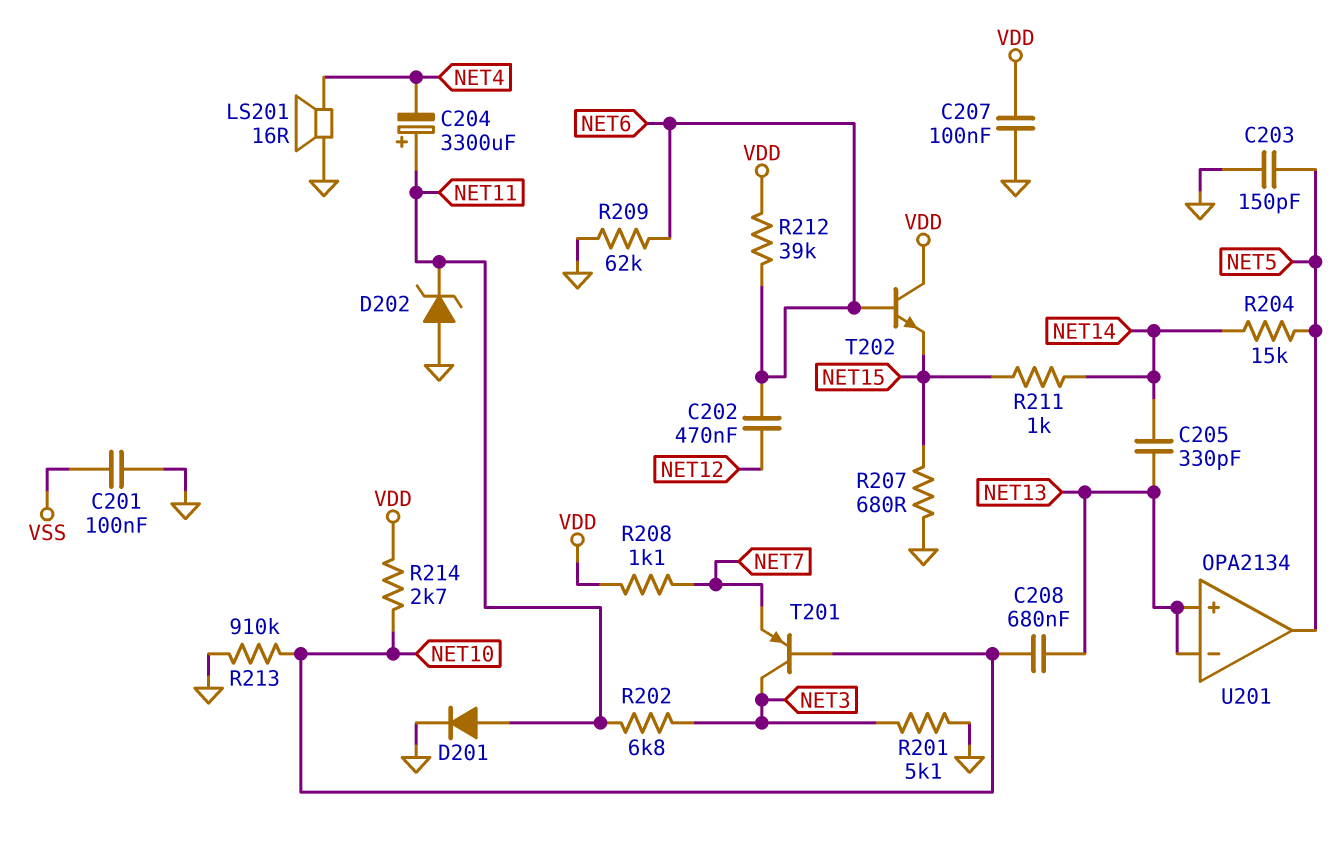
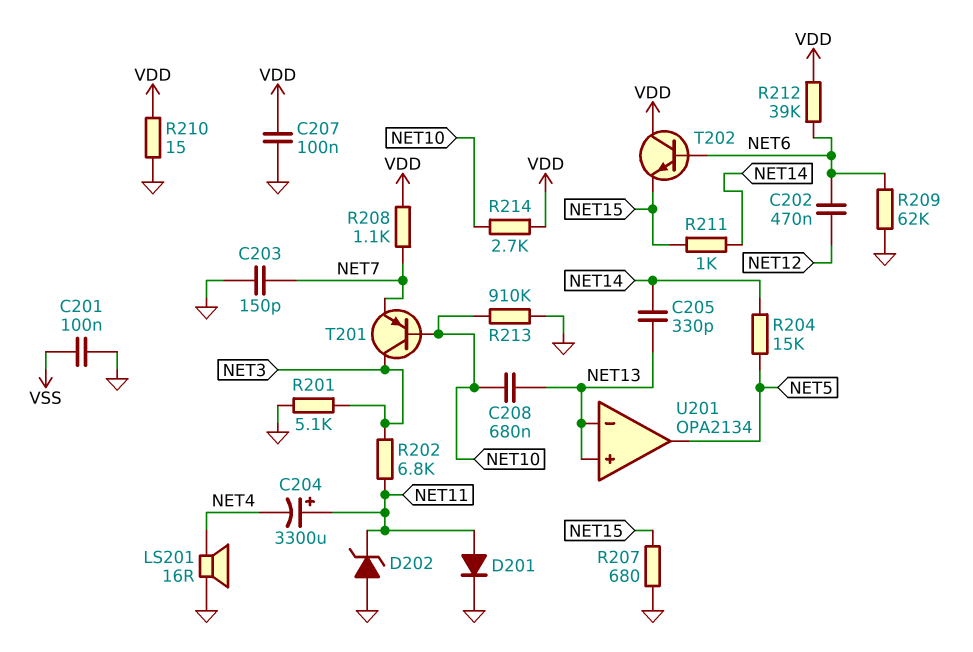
C203: 150pF (GND, NET5) -> 150pF (GND, NET7)
R210: none -> 15 (GND, VDD)

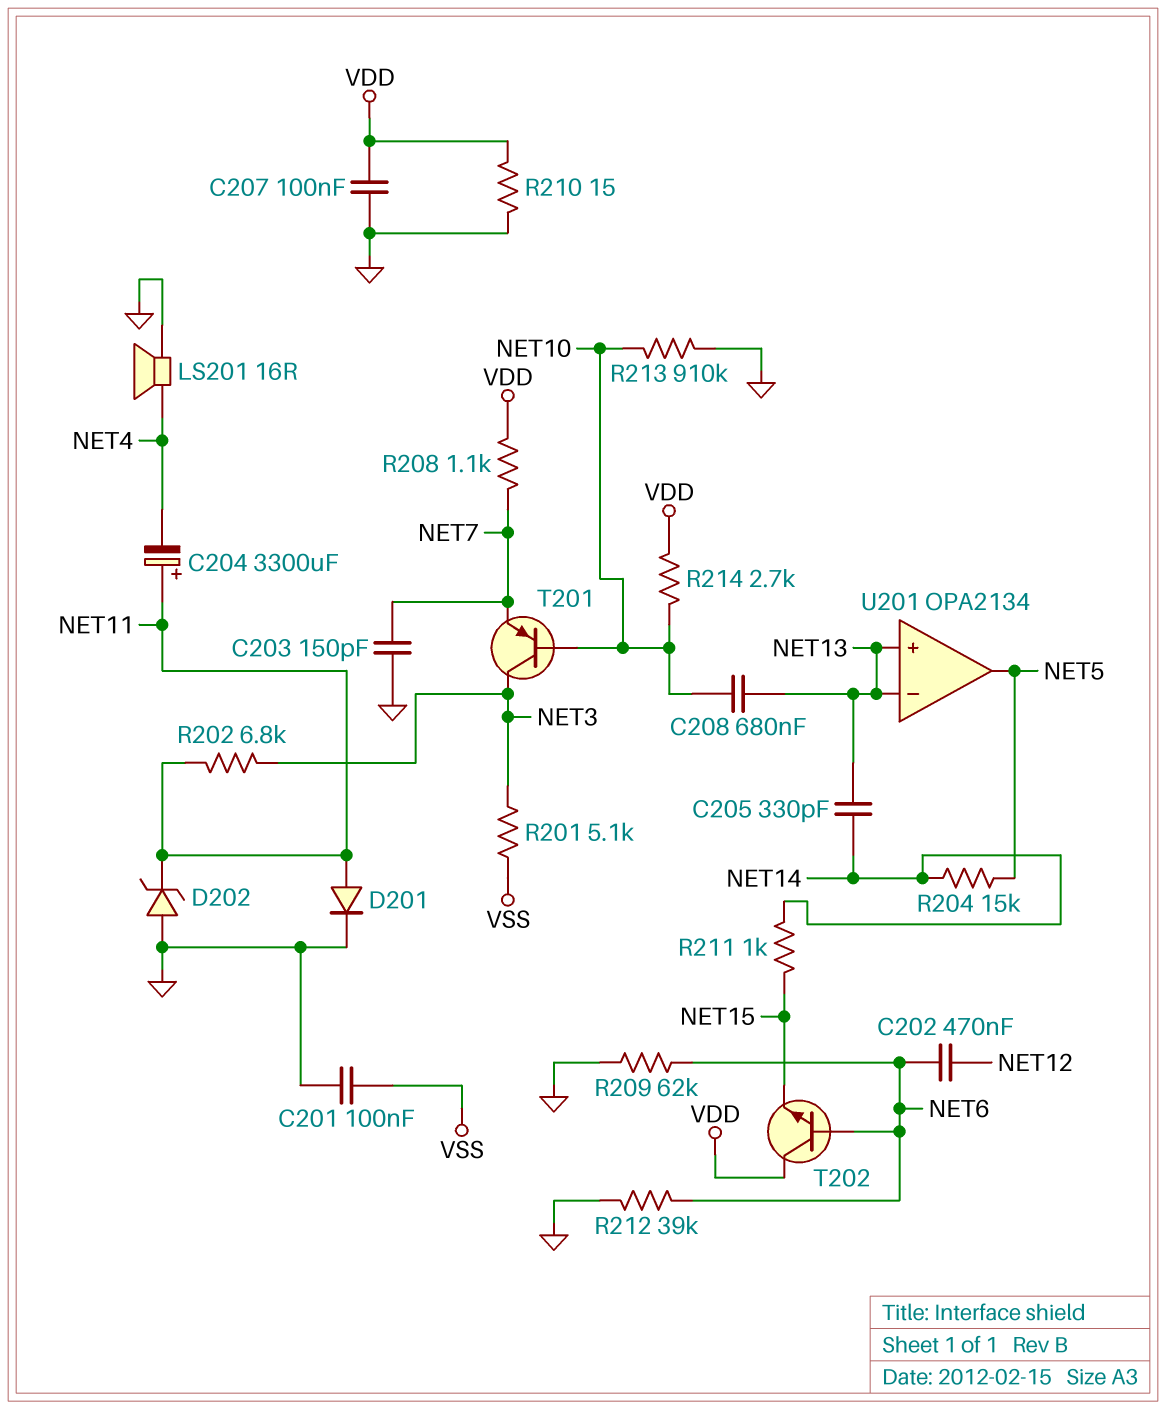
R201: 5.1k (GND, NET3) -> 5.1k (NET3, VSS)
R207: 680 (GND, NET15) -> none
R212: 39k (NET6, VDD) -> 39k (GND, NET6)

